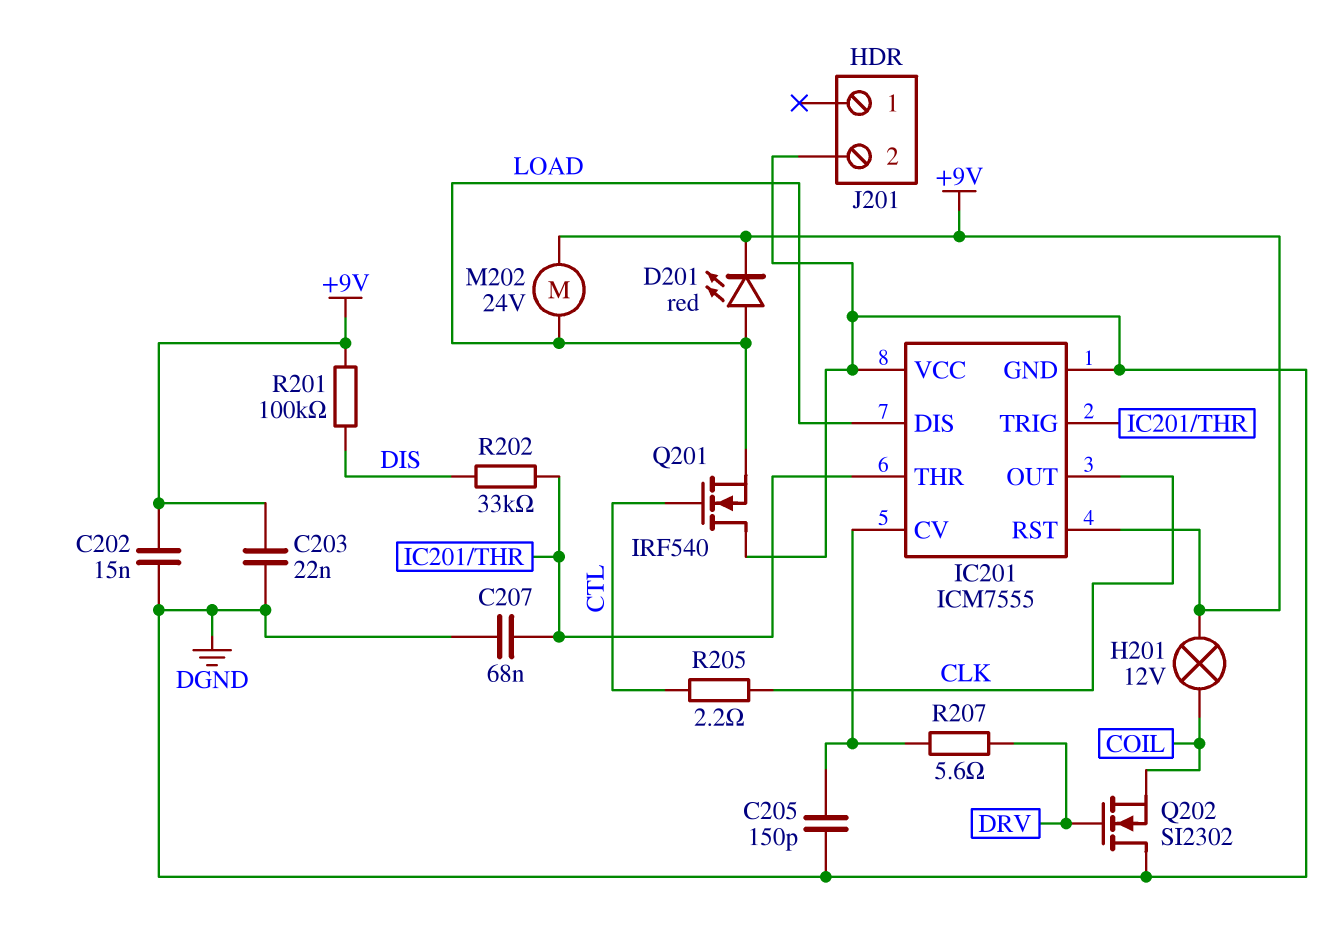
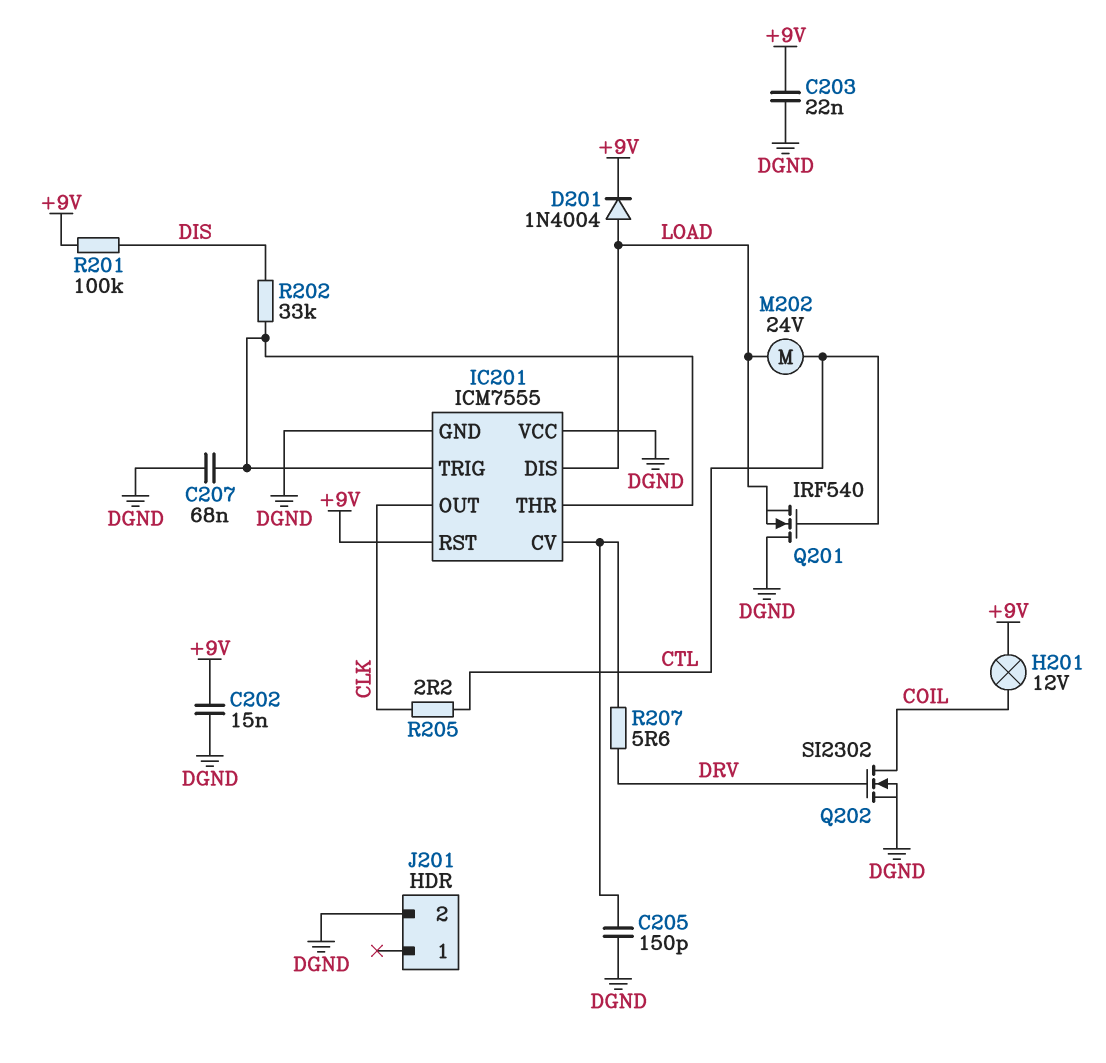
D201: LED red (A LOAD, K +9V) -> diode 1N4004 (A LOAD, K +9V)
M202: motor 24V (+9V, LOAD) -> motor 24V (CTL, LOAD)
Q202: NMOS SI2302 (G DRV, D DGND, S COIL) -> NMOS SI2302 (G DRV, D COIL, S DGND)

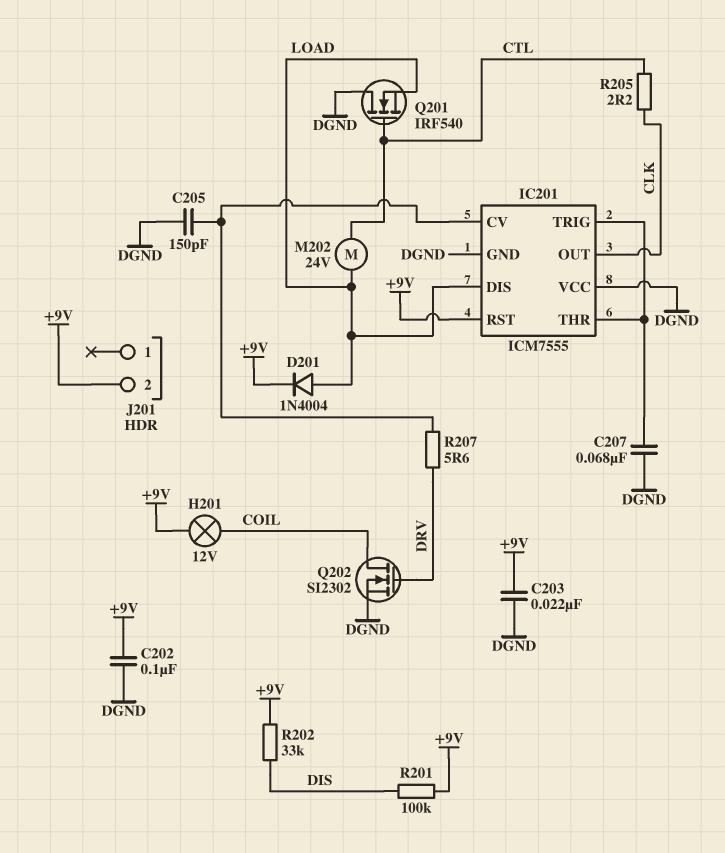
C202: 15nF (+9V, DGND) -> 100nF (+9V, DGND)
J201 pin 2: DGND -> +9V
R202: 33k (DIS, IC201/THR) -> 33k (+9V, DIS)

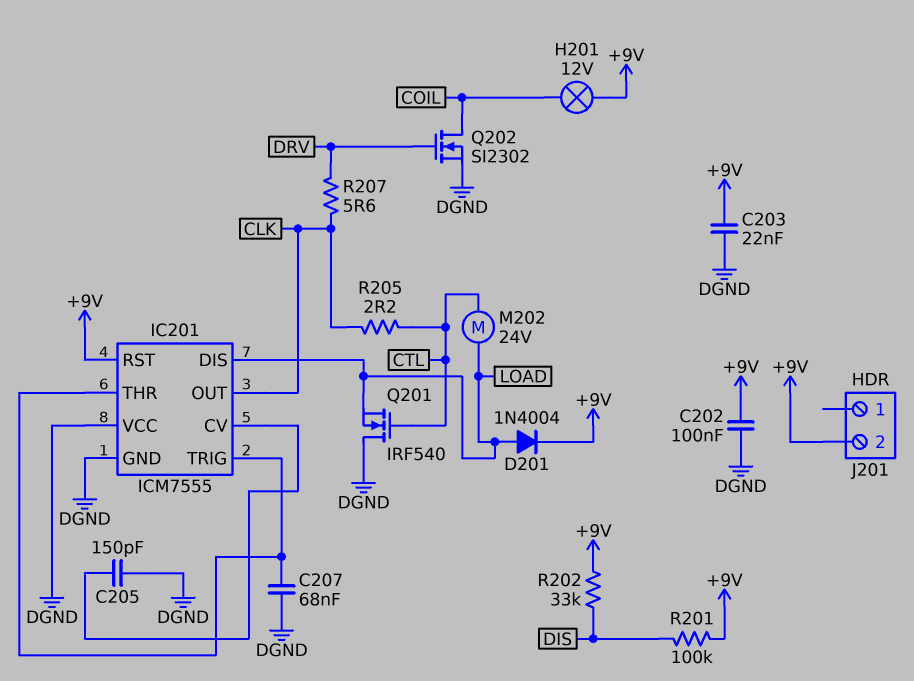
R207: 5.6 (DRV, IC201/CV) -> 5.6 (CLK, DRV)

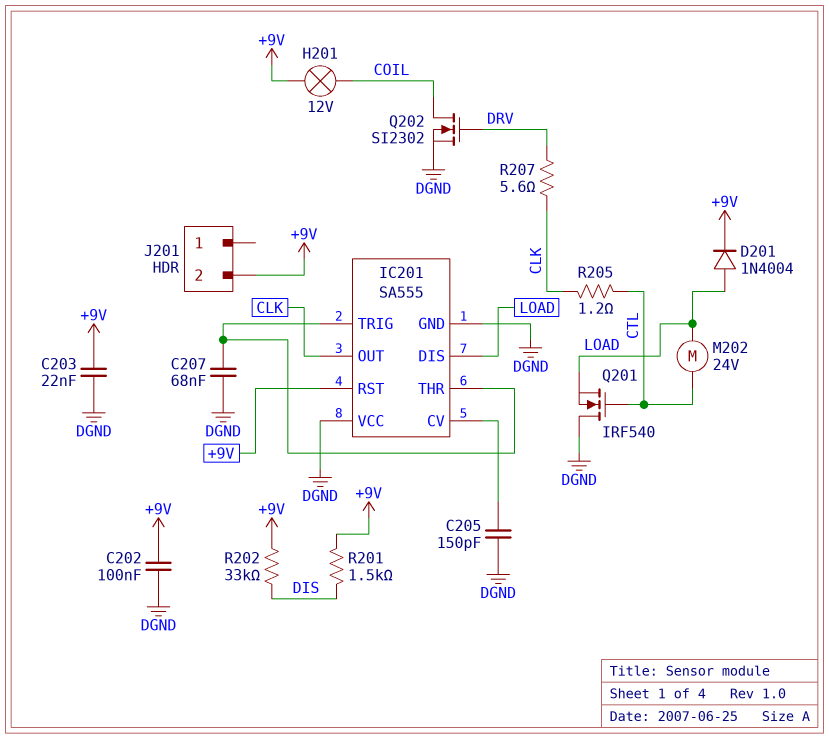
IC201: ICM7555 -> SA555
R201: 100k (+9V, DIS) -> 1.5k (+9V, DIS)
R205: 2.2 (CLK, CTL) -> 1.2 (CLK, CTL)

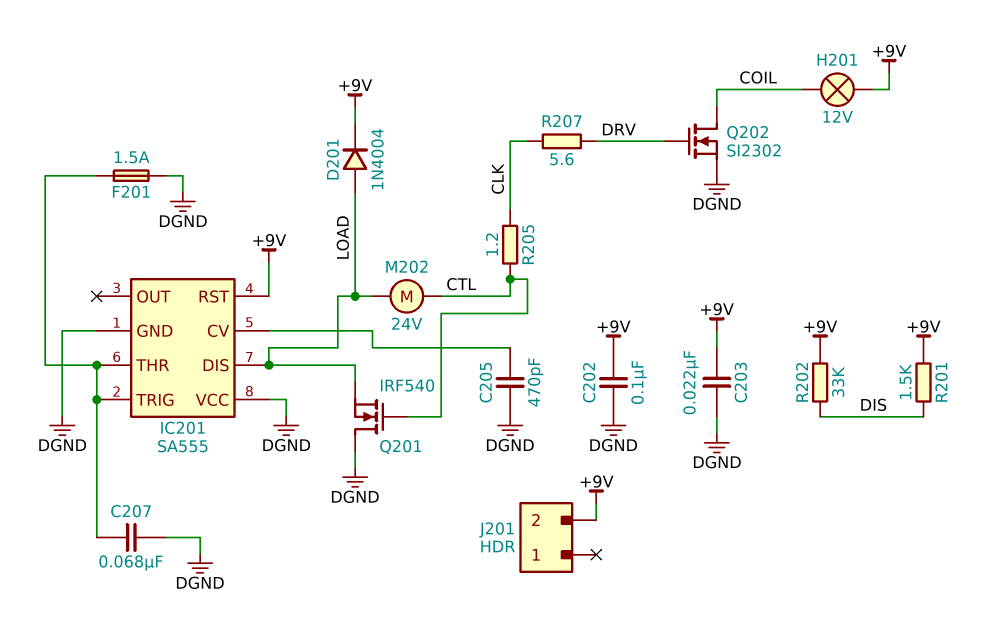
C205: 150pF (DGND, IC201/CV) -> 470pF (DGND, IC201/CV)
F201: none -> 1.5A (DGND, IC201/THR)
IC201 pin OUT: CLK -> none

